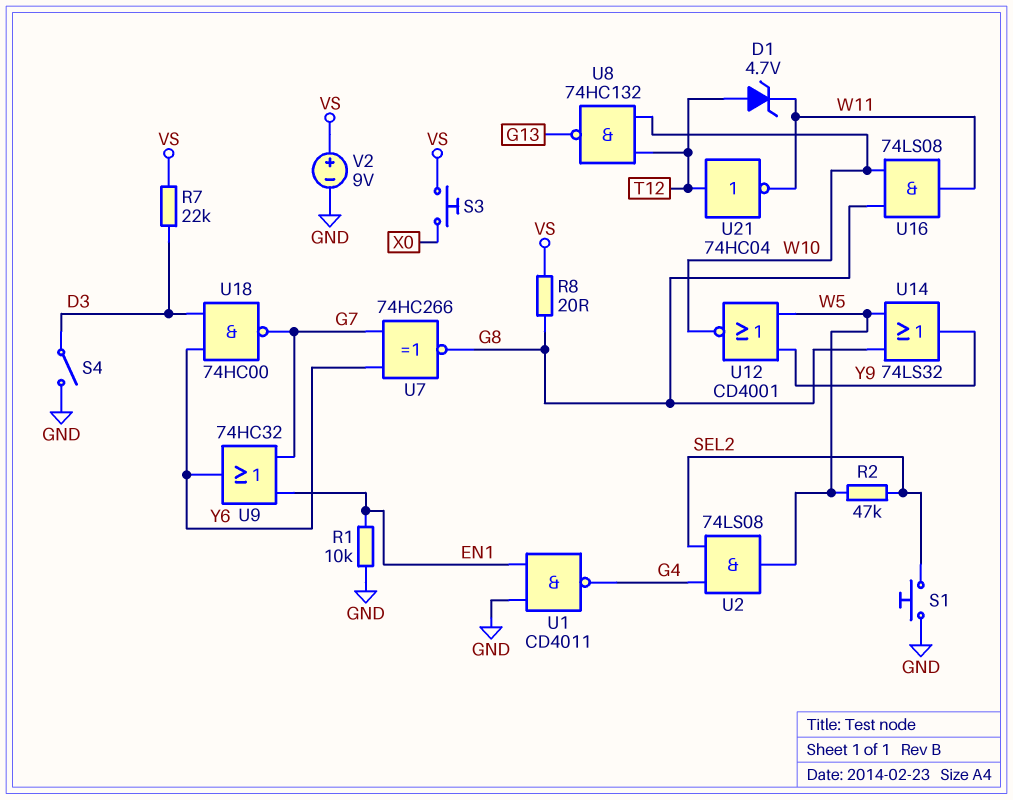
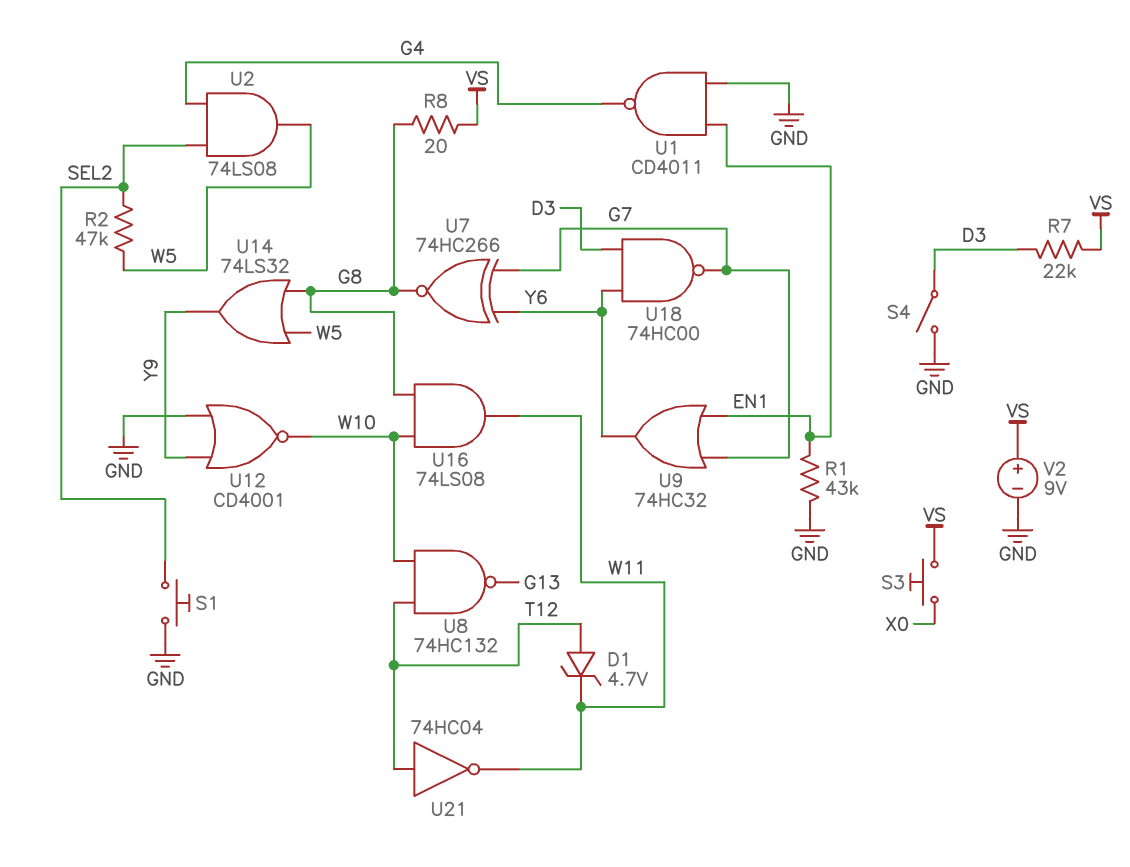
R1: 10k (EN1, GND) -> 43k (EN1, GND)
U12: NOR CD4001 (in W5, in Y9, out W10) -> NOR CD4001 (in GND, in Y9, out W10)

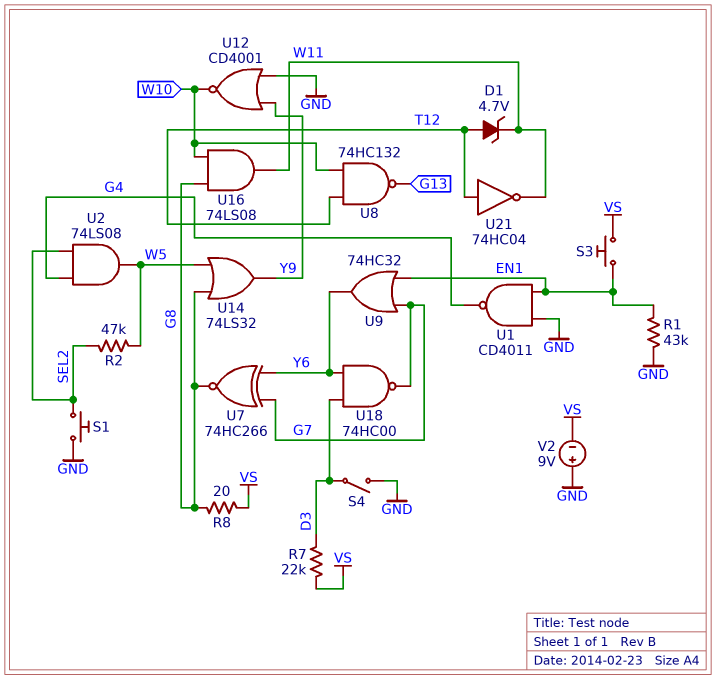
S3: button (VS, X0) -> button (EN1, VS)
V2: 9V (plus VS, minus GND) -> 9V (plus GND, minus VS)

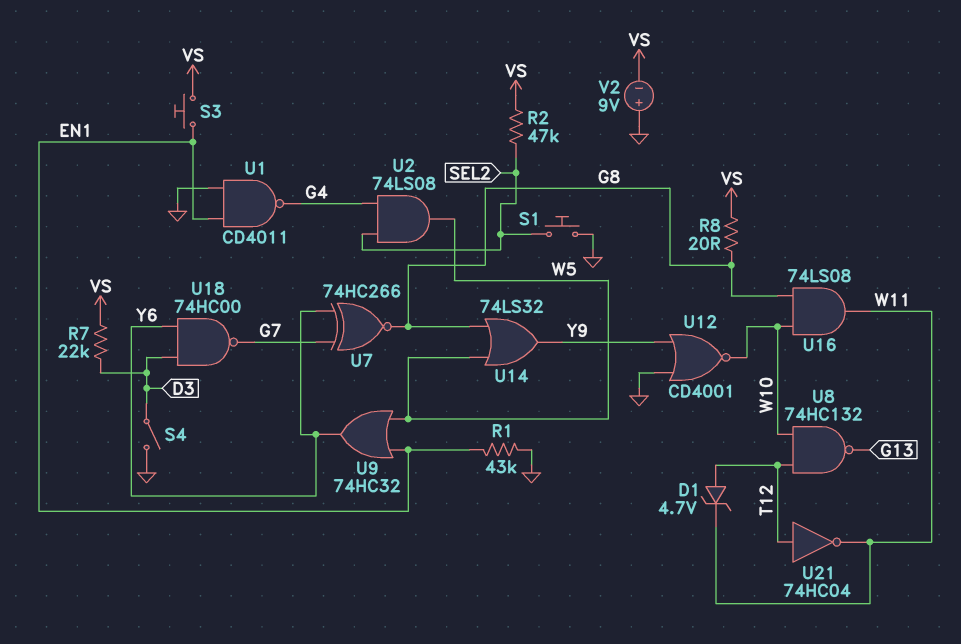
R2: 47k (SEL2, W5) -> 47k (SEL2, VS)
U9: OR 74HC32 (in EN1, in G7, out Y6) -> OR 74HC32 (in EN1, in W5, out Y6)

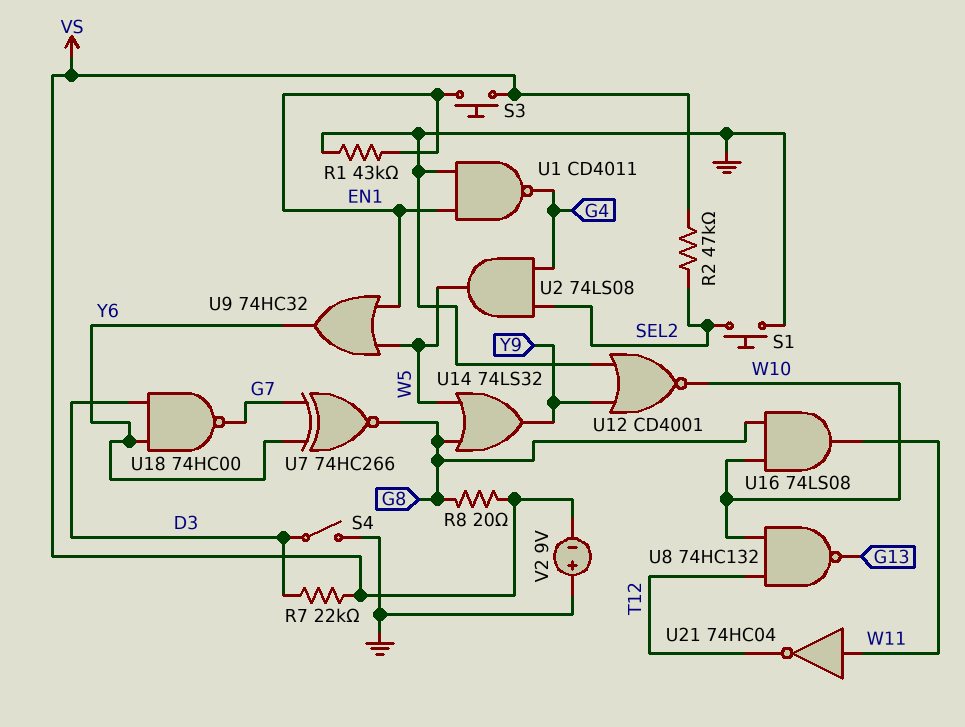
D1: zener 4.7V (A T12, K W11) -> none
U21: NOT 74HC04 (in T12, out W11) -> NOT 74HC04 (in W11, out T12)

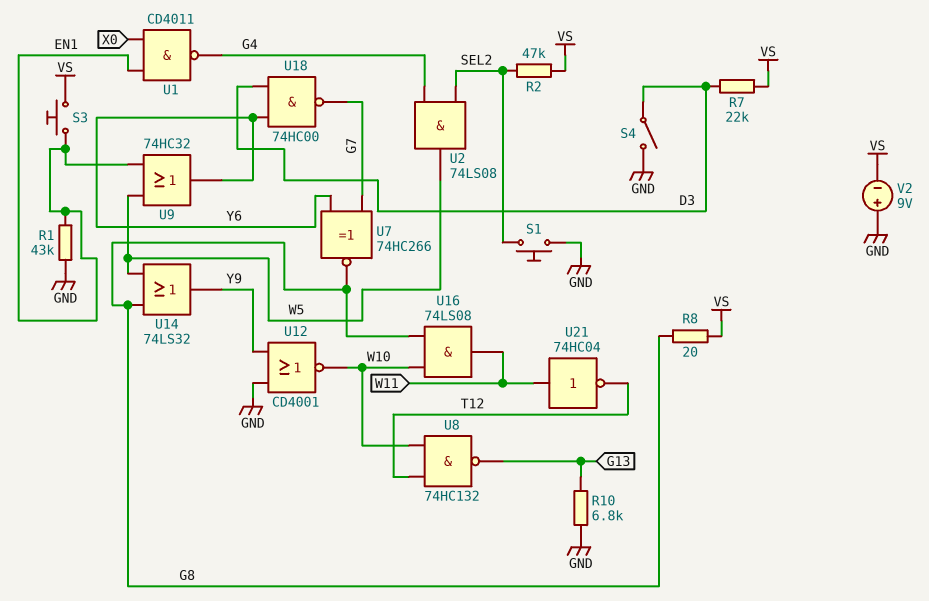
R10: none -> 6.8k (G13, GND)
U1: NAND CD4011 (in EN1, in GND, out G4) -> NAND CD4011 (in EN1, in X0, out G4)

